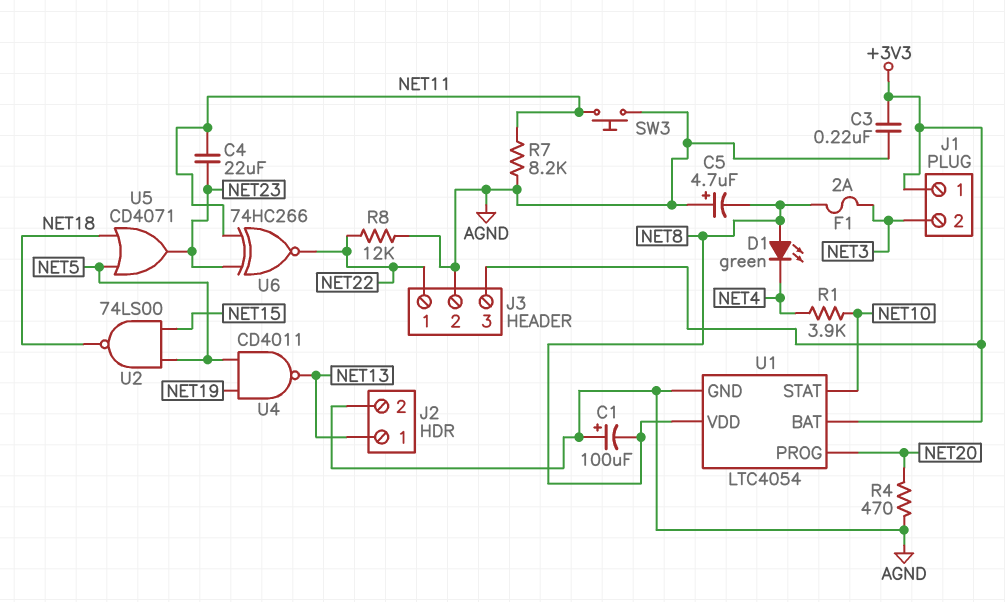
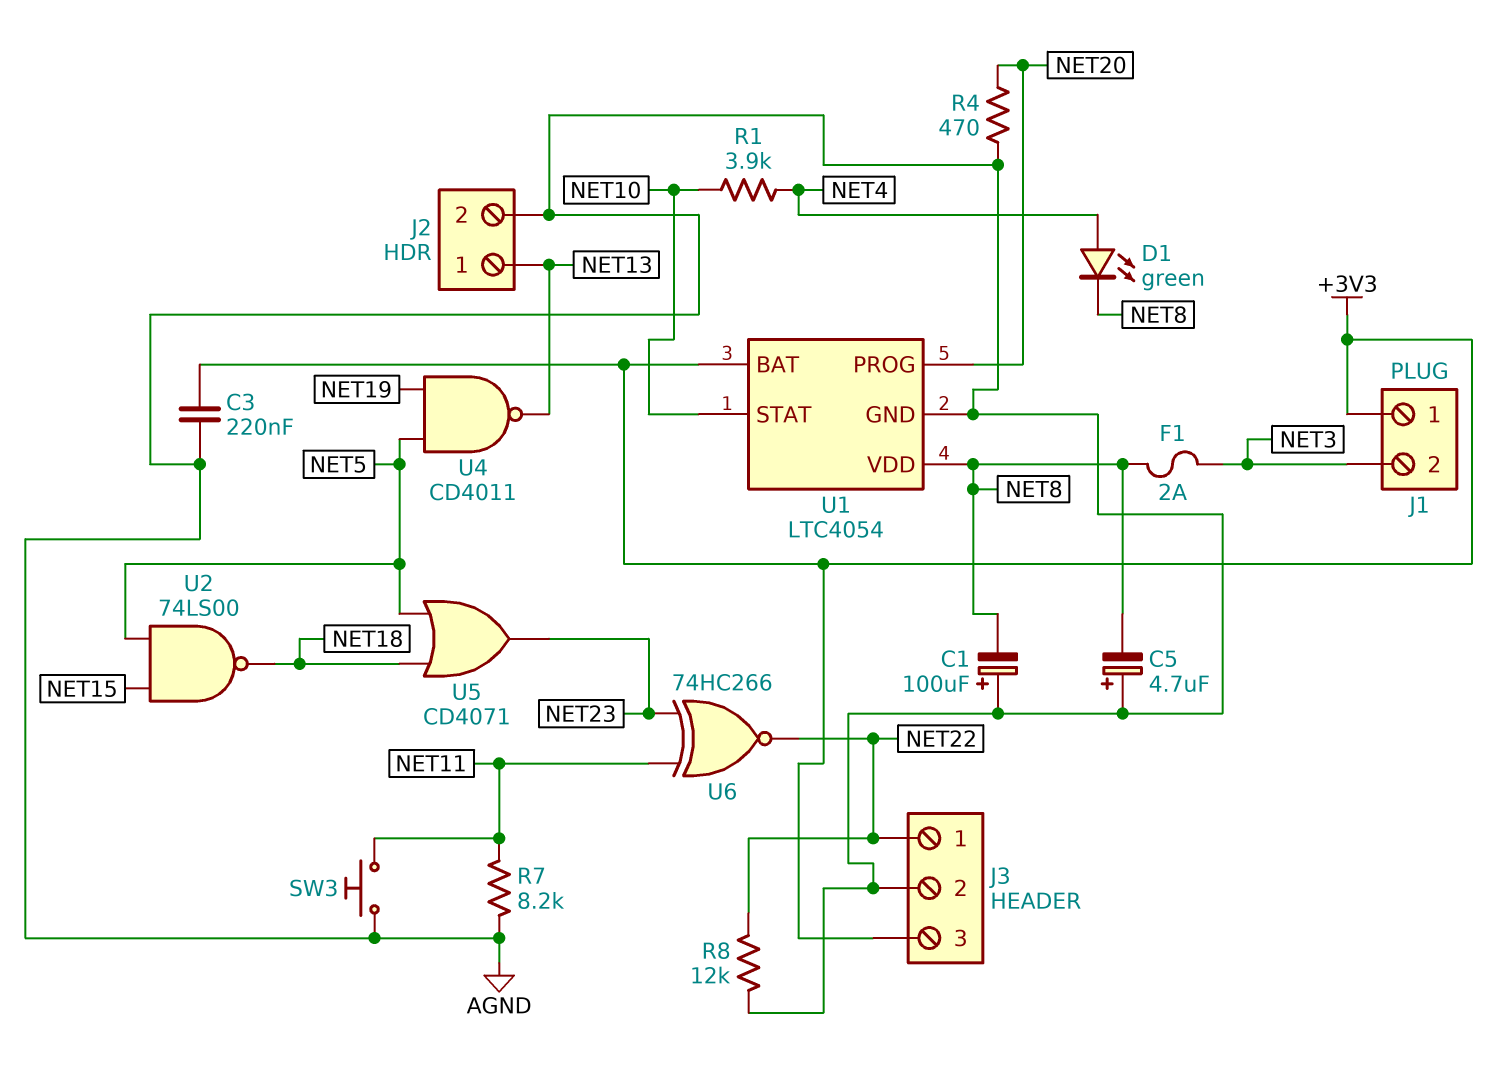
C4: 22uF (NET11, NET23) -> none
D1: LED green (A NET8, K NET4) -> LED green (A NET4, K NET8)

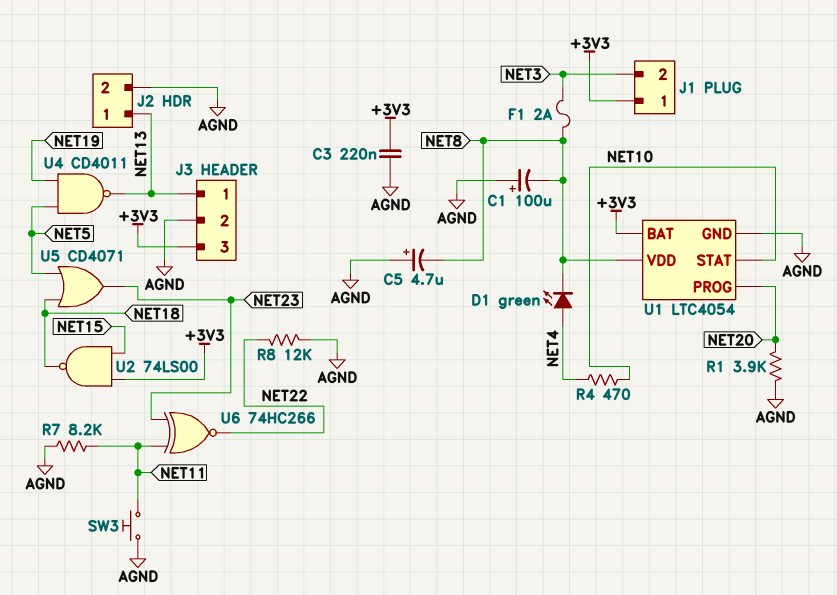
J3 pin 1: NET22 -> NET13
R1: 3.9k (NET4, NET10) -> 3.9k (AGND, NET20)
R4: 470 (AGND, NET20) -> 470 (NET4, NET10)
U2: NAND 74LS00 (in NET5, in NET15, out NET18) -> NAND 74LS00 (in +3V3, in NET15, out NET18)

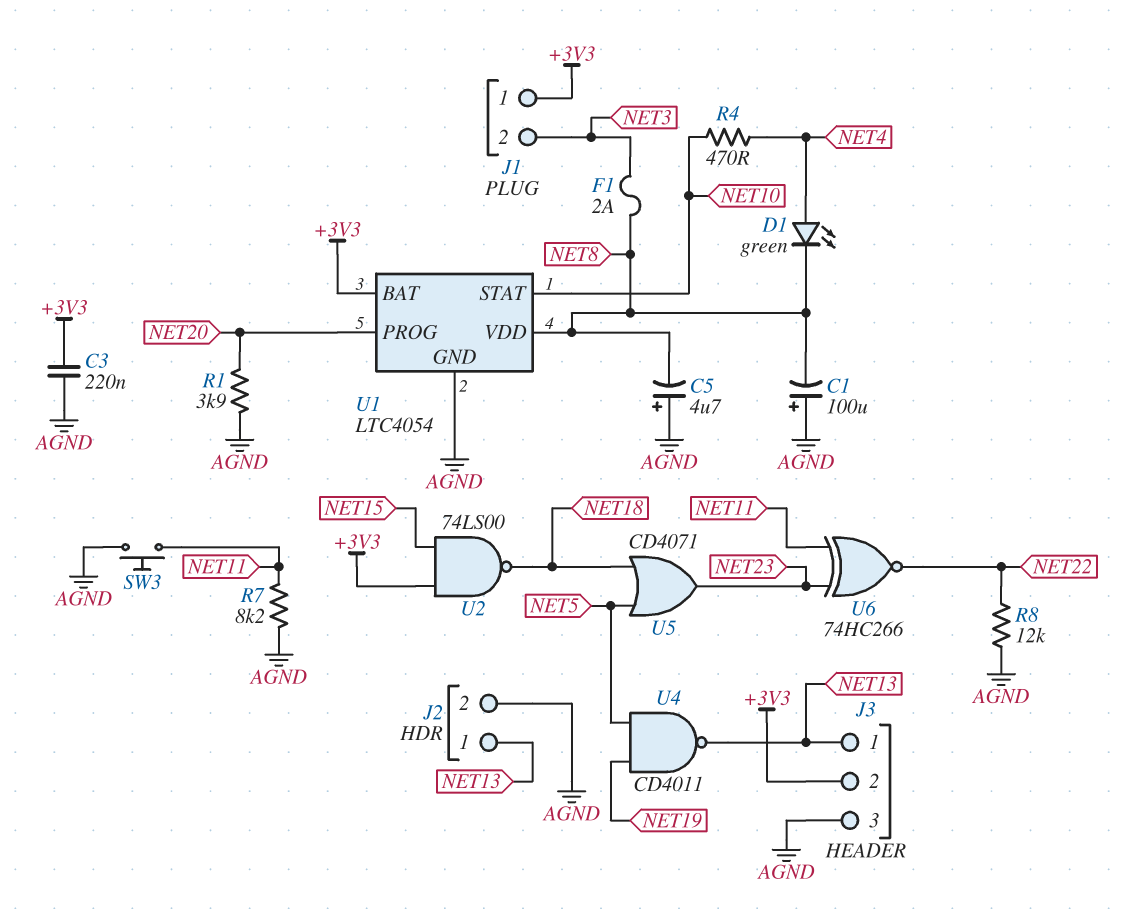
J3 pin 2: AGND -> +3V3
J3 pin 3: +3V3 -> AGND

